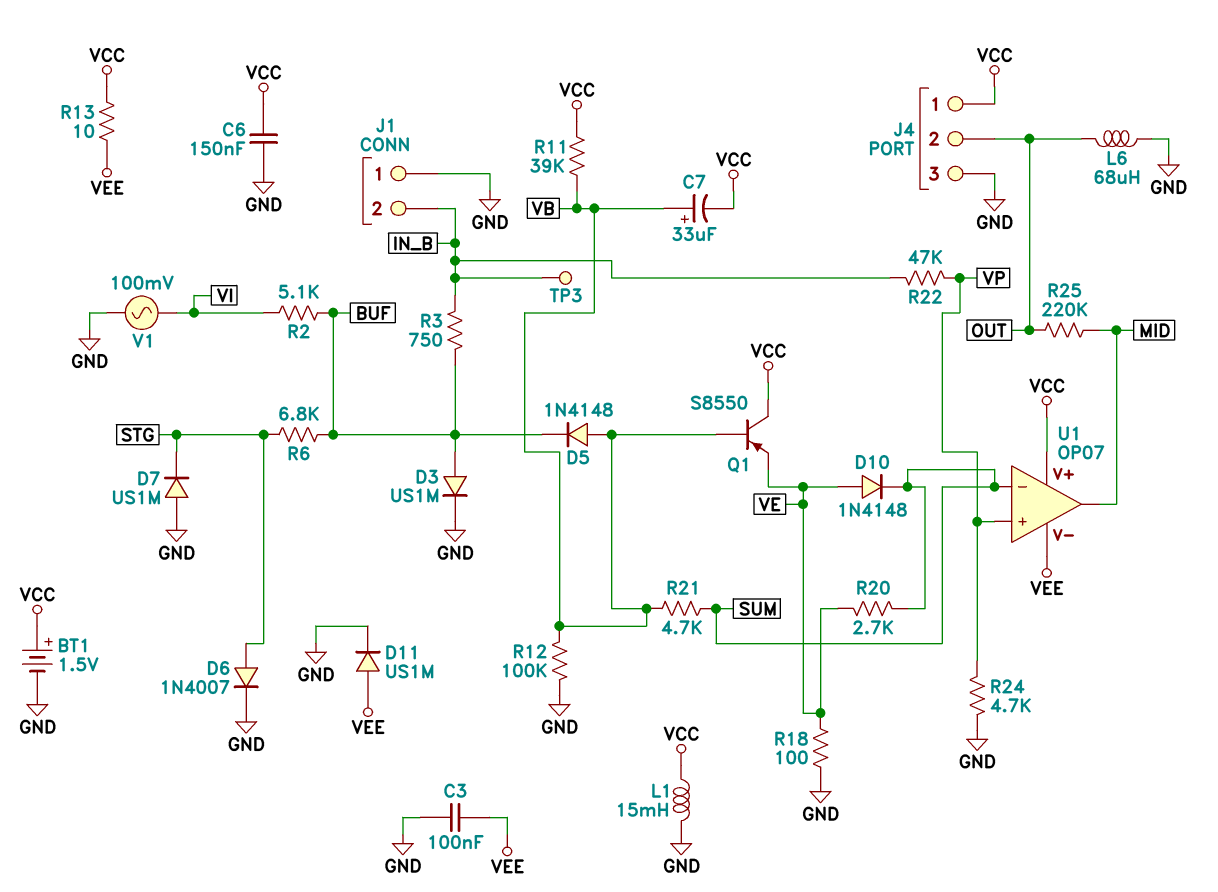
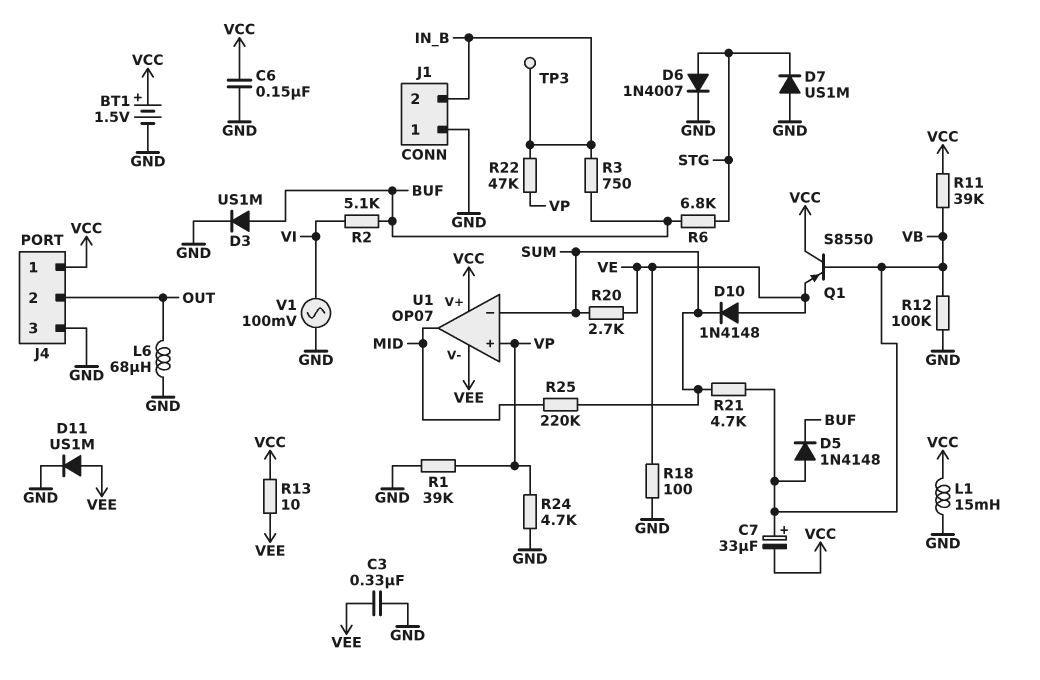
C3: 100nF (GND, VEE) -> 330nF (GND, VEE)
R1: none -> 39k (GND, VP)
R25: 220k (MID, OUT) -> 220k (MID, SUM)

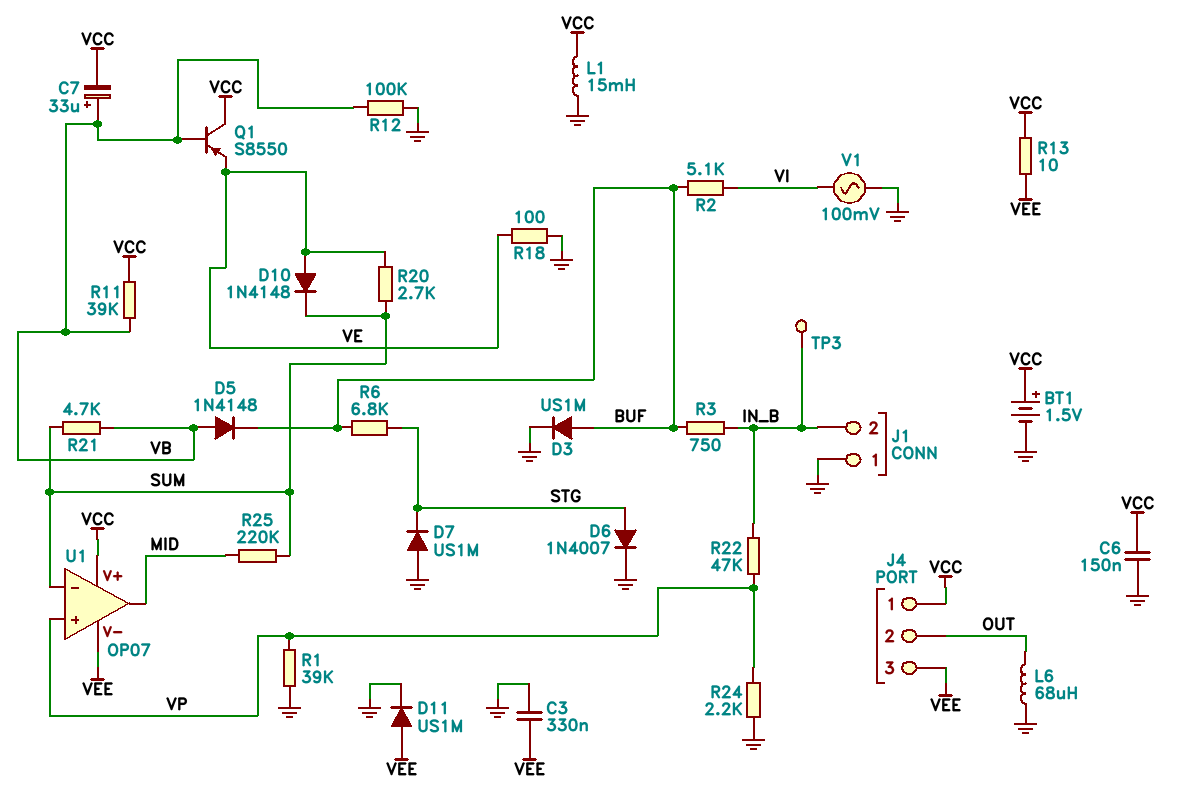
J4 pin 3: GND -> VEE
R24: 4.7k (GND, VP) -> 2.2k (GND, VP)

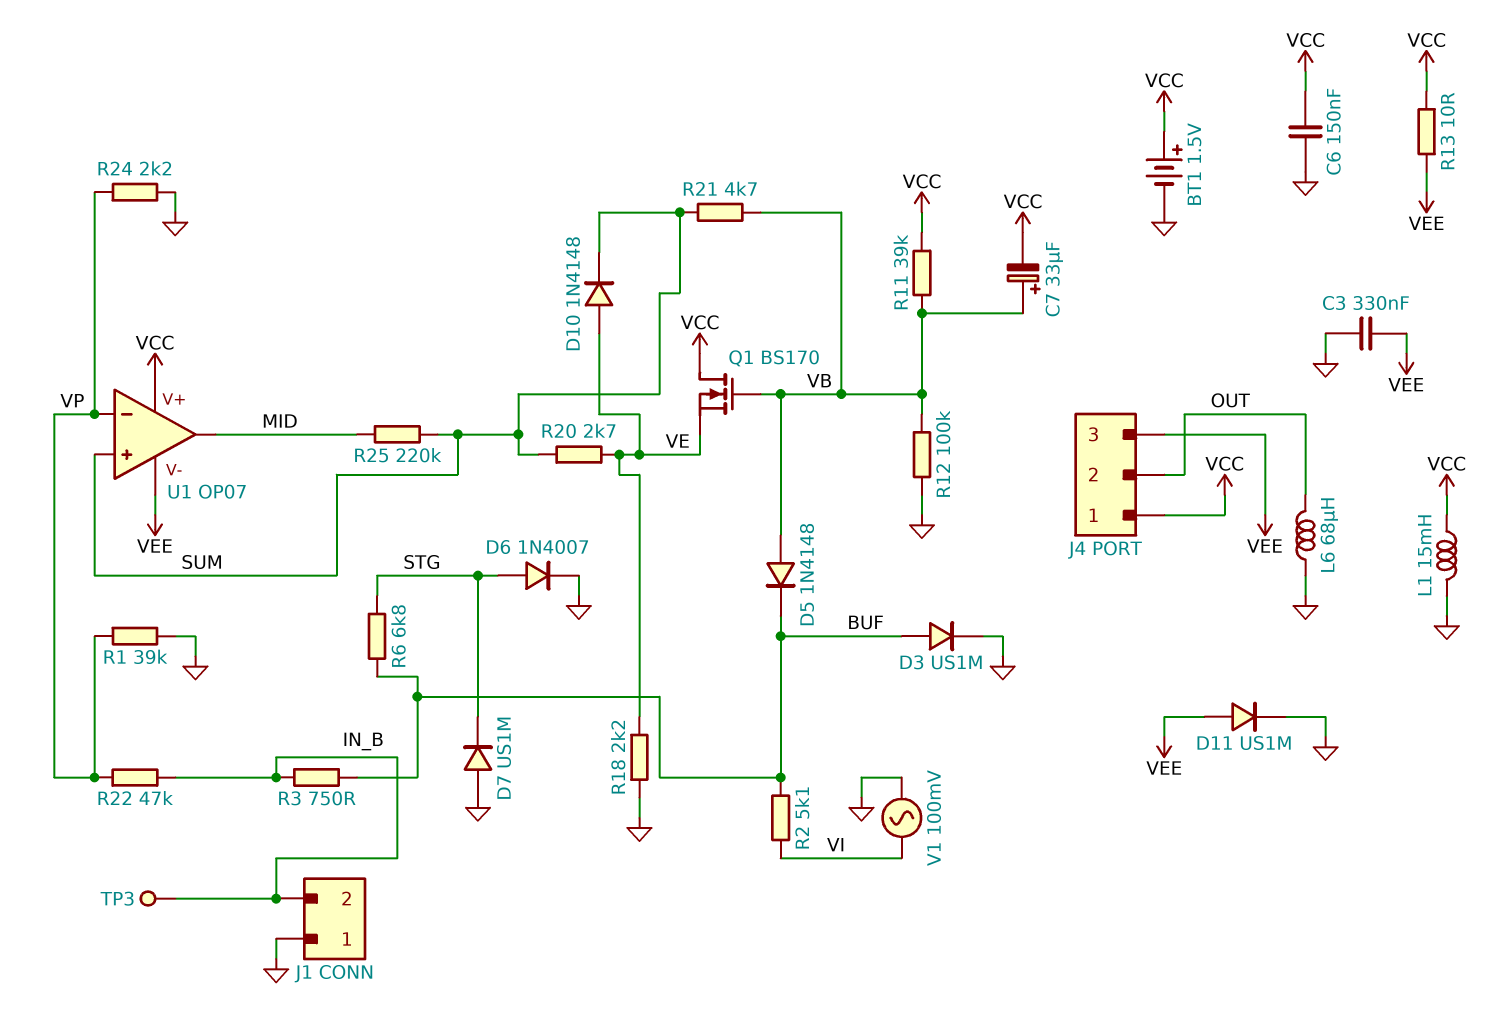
Q1: PNP S8550 (B VB, C VCC, E VE) -> NMOS BS170 (G VB, D VCC, S VE)
R18: 100 (GND, VE) -> 2.2k (GND, VE)
U1 pin in+: VP -> SUM
U1 pin in-: SUM -> VP

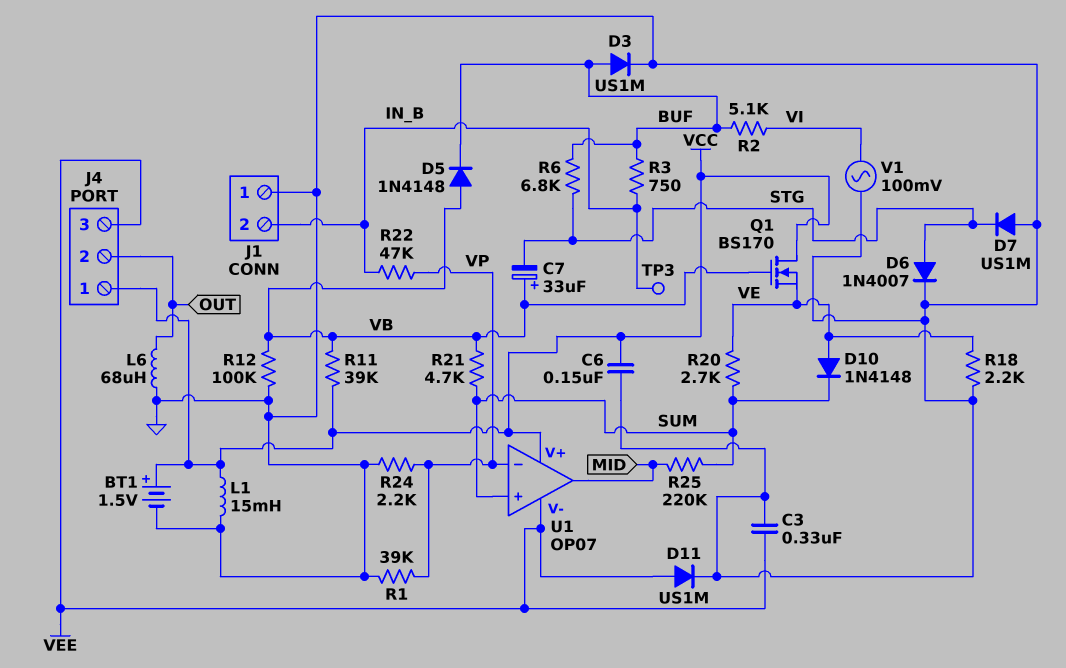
C7: 33uF (plus VB, minus VCC) -> 33uF (plus VB, minus STG)
R13: 10 (VCC, VEE) -> none

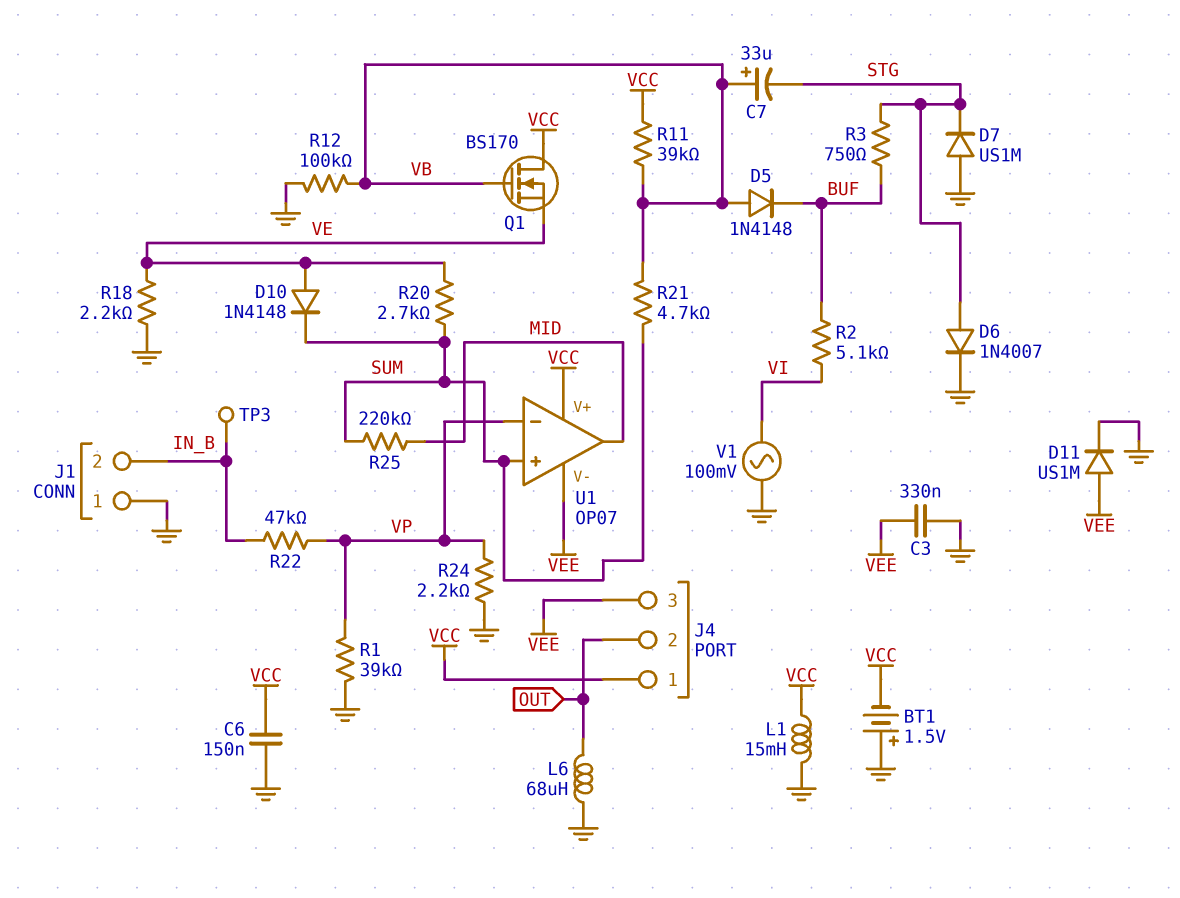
BT1: 1.5V (plus VCC, minus GND) -> 1.5V (plus GND, minus VCC)
D3: diode US1M (A BUF, K GND) -> none
R3: 750 (BUF, IN_B) -> 750 (BUF, STG)
R6: 6.8k (BUF, STG) -> none

